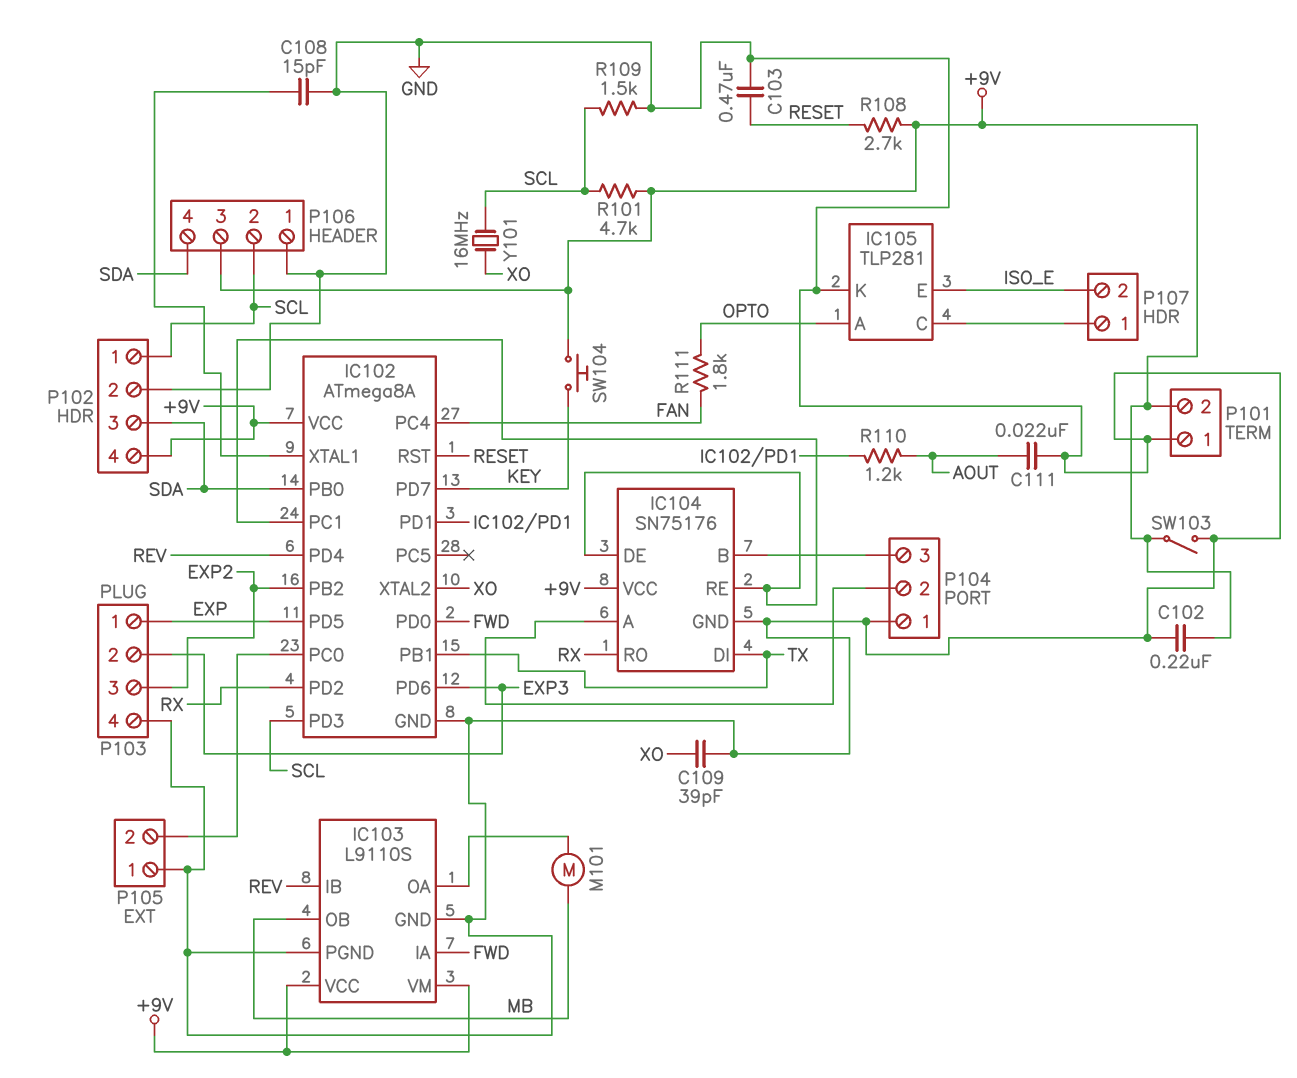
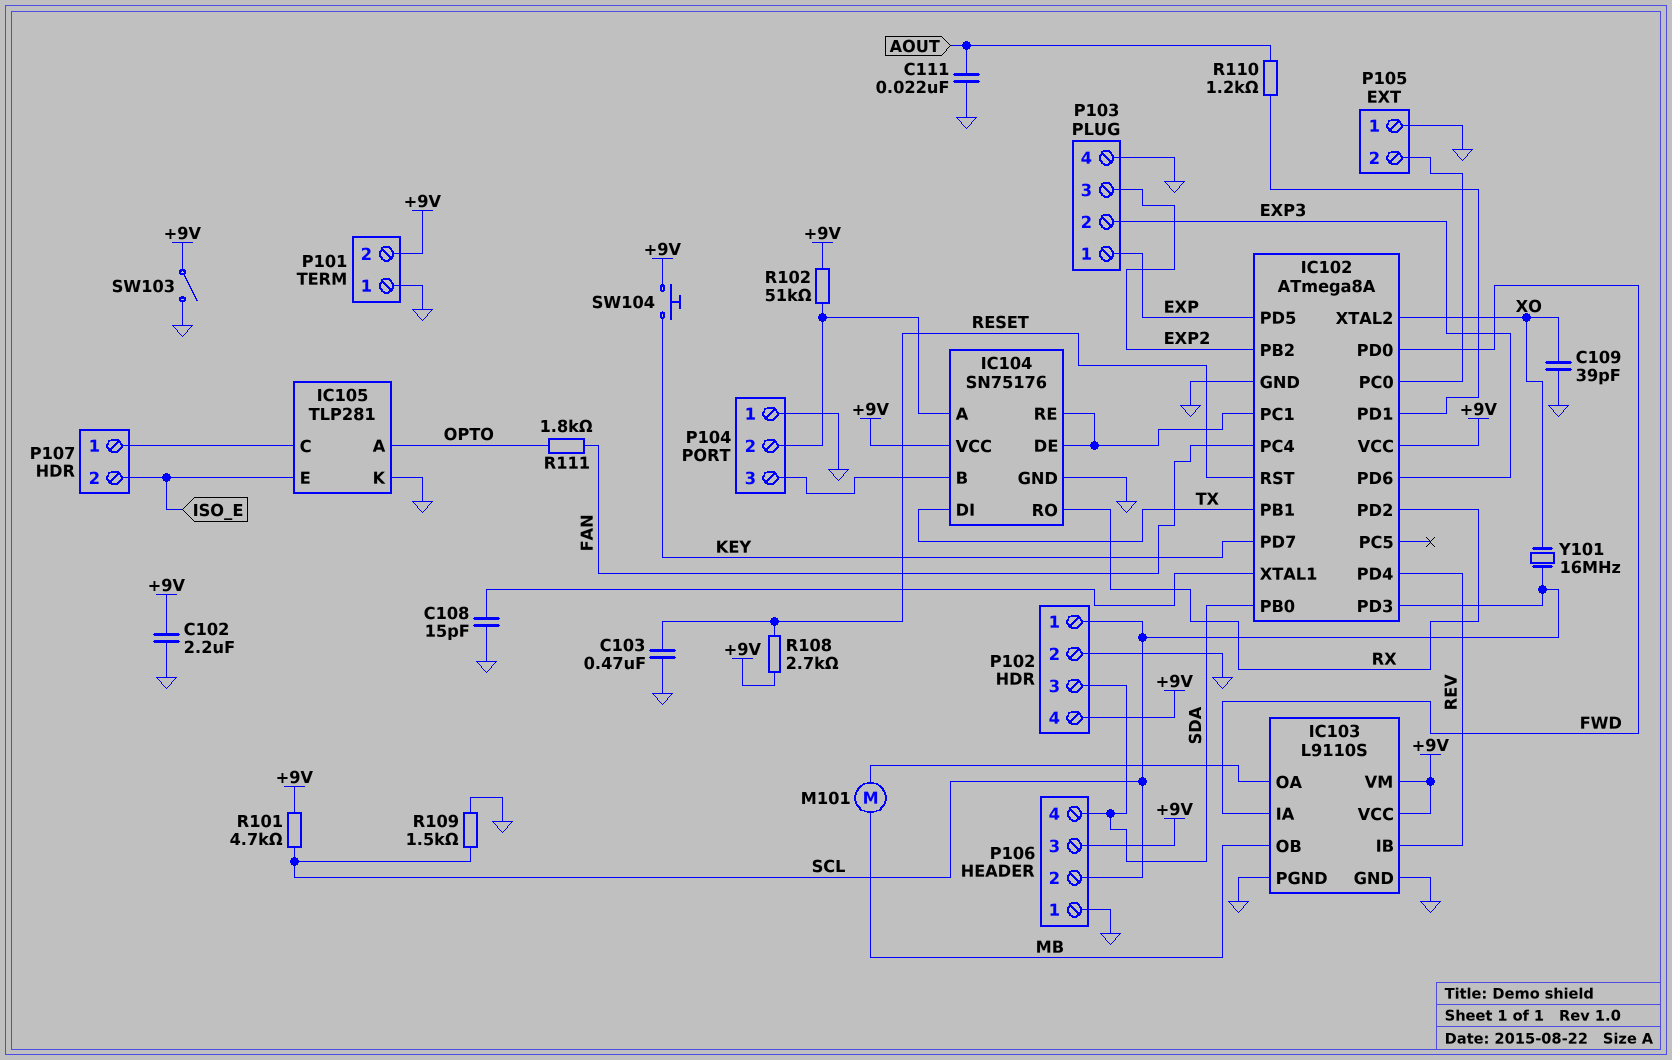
C102: 220nF (+9V, GND) -> 2.2uF (+9V, GND)
R102: none -> 51k (+9V, IC104/A)

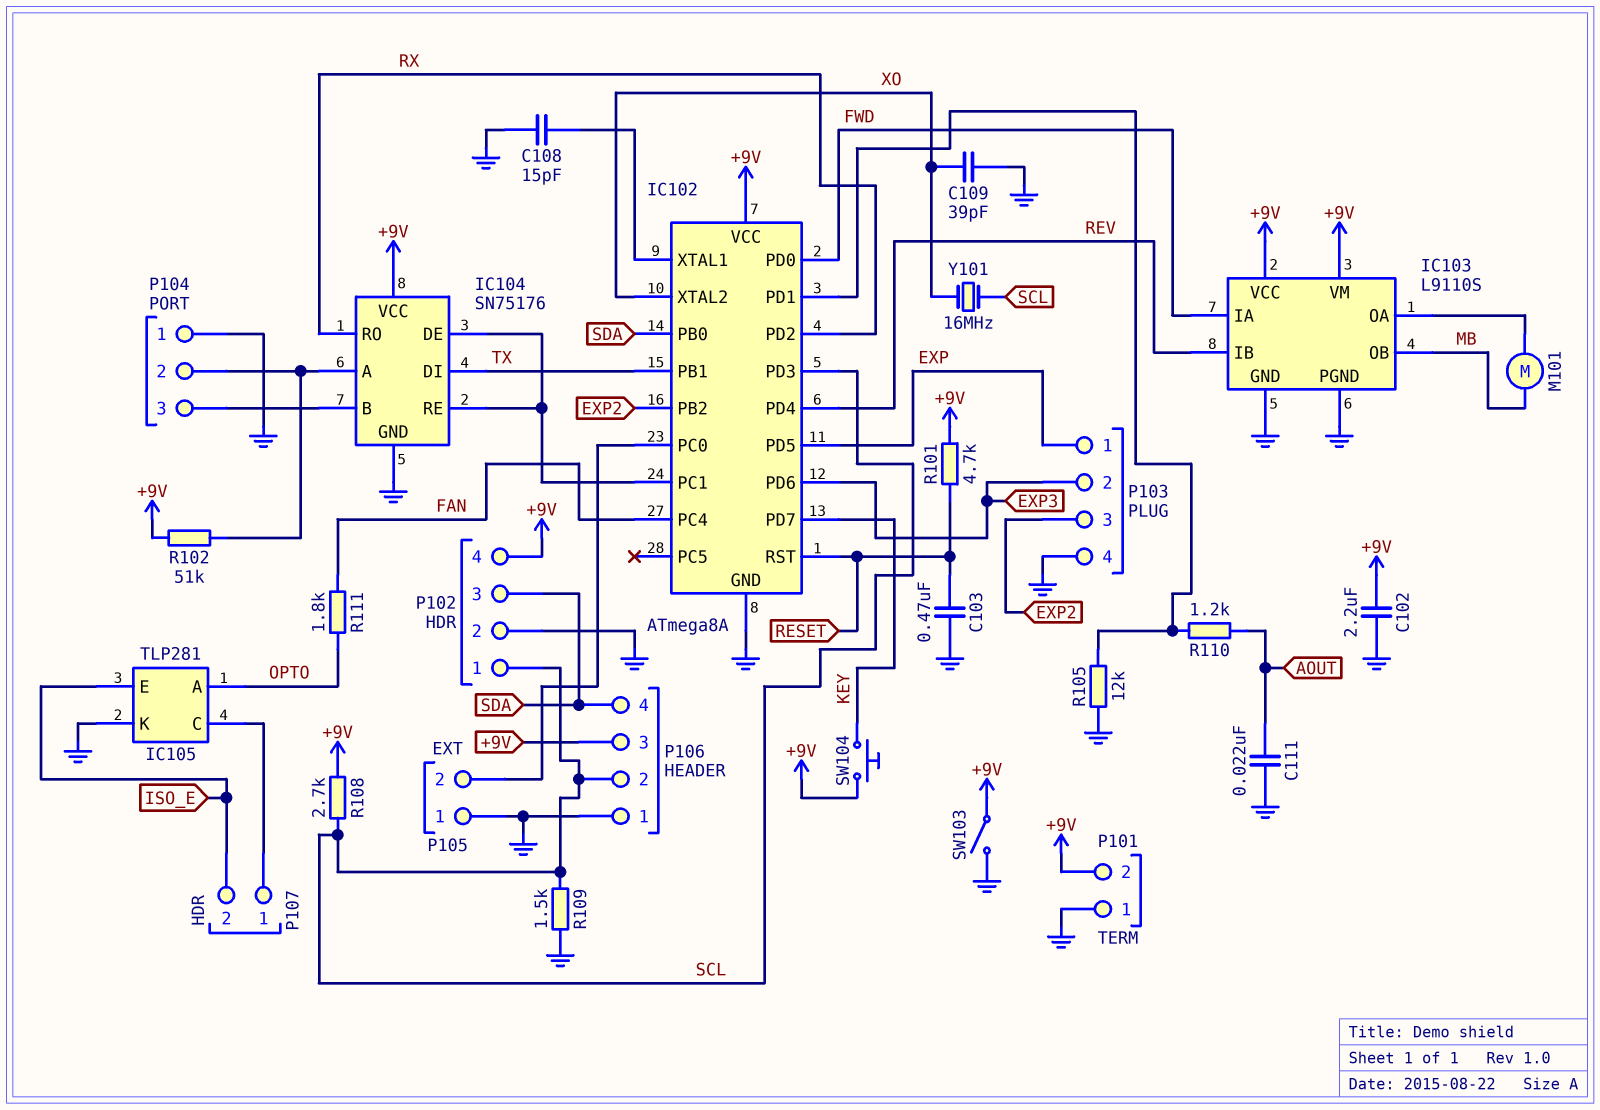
R101: 4.7k (+9V, SCL) -> 4.7k (+9V, RESET)
R105: none -> 12k (GND, IC102/PD1)
R108: 2.7k (+9V, RESET) -> 2.7k (+9V, SCL)

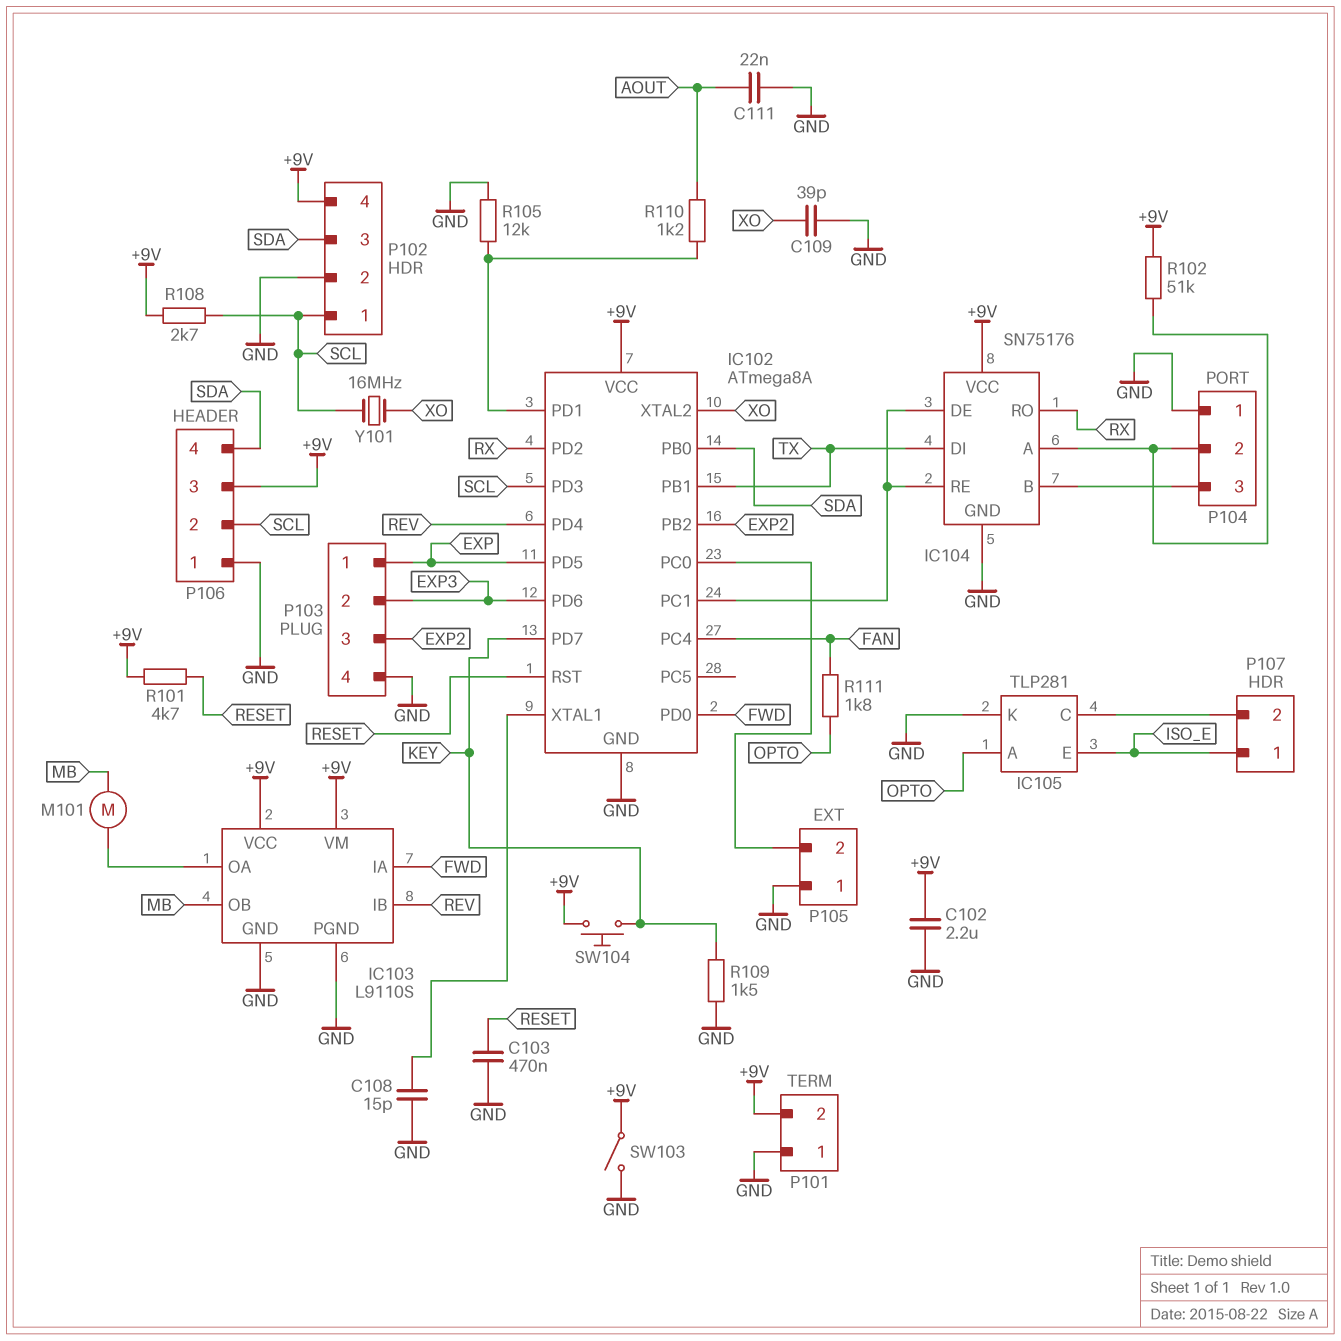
P107 pin 1: IC105/C -> ISO_E
P107 pin 2: ISO_E -> IC105/C
R109: 1.5k (GND, SCL) -> 1.5k (GND, KEY)

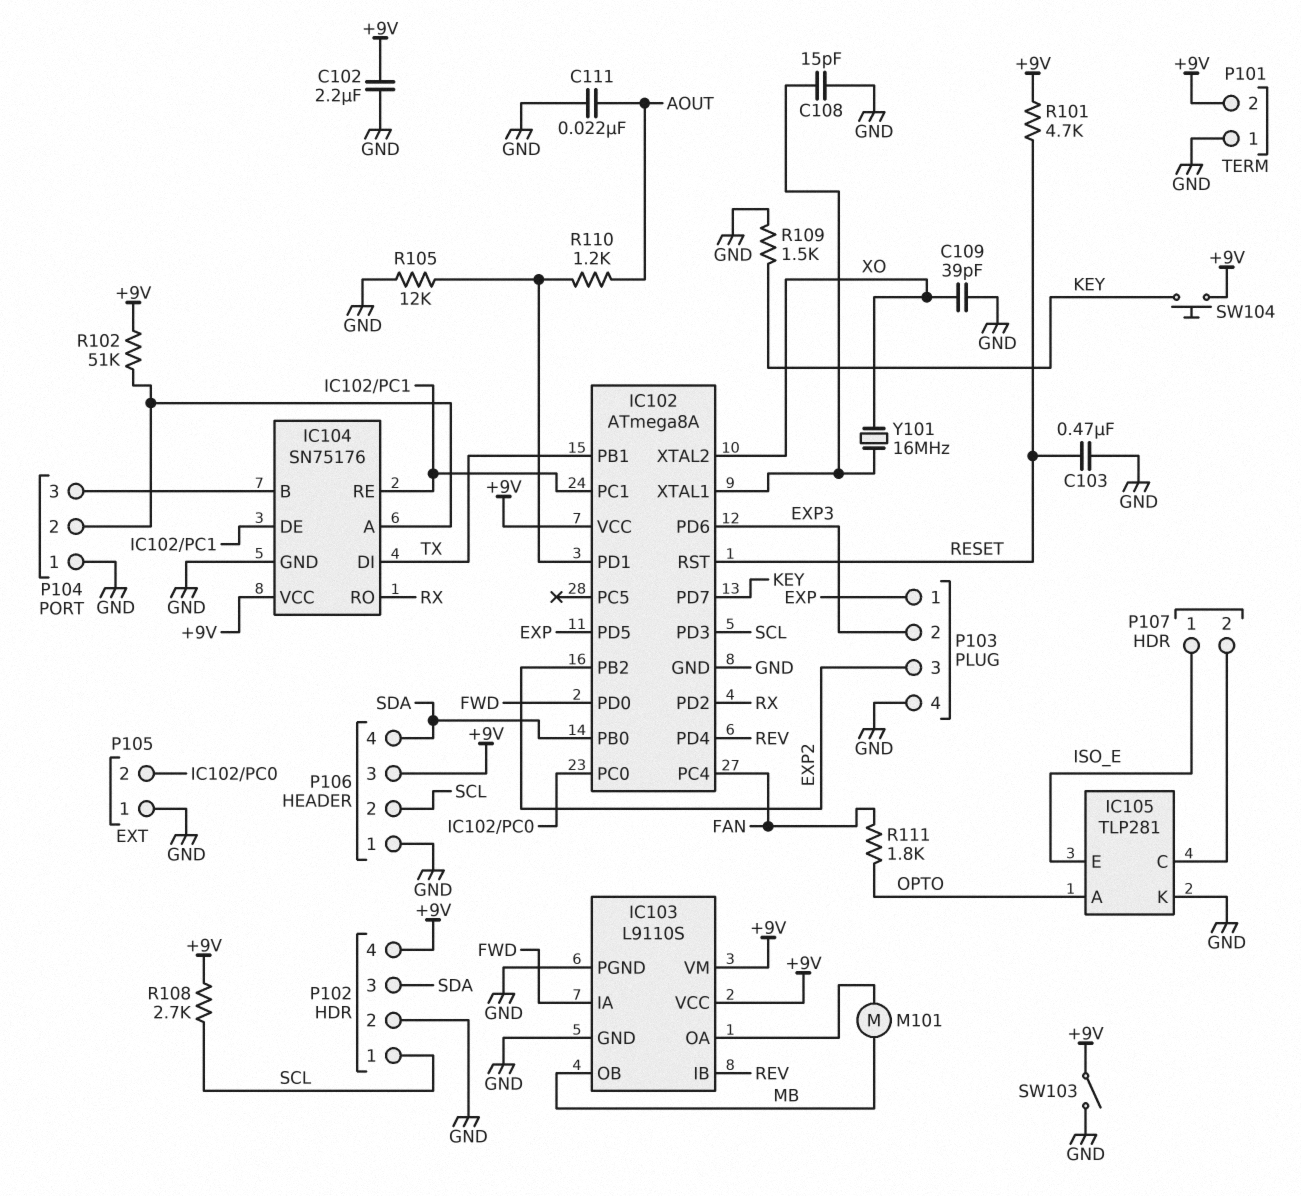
Y101: 16MHz (SCL, XO) -> 16MHz (IC102/XTAL1, XO)

